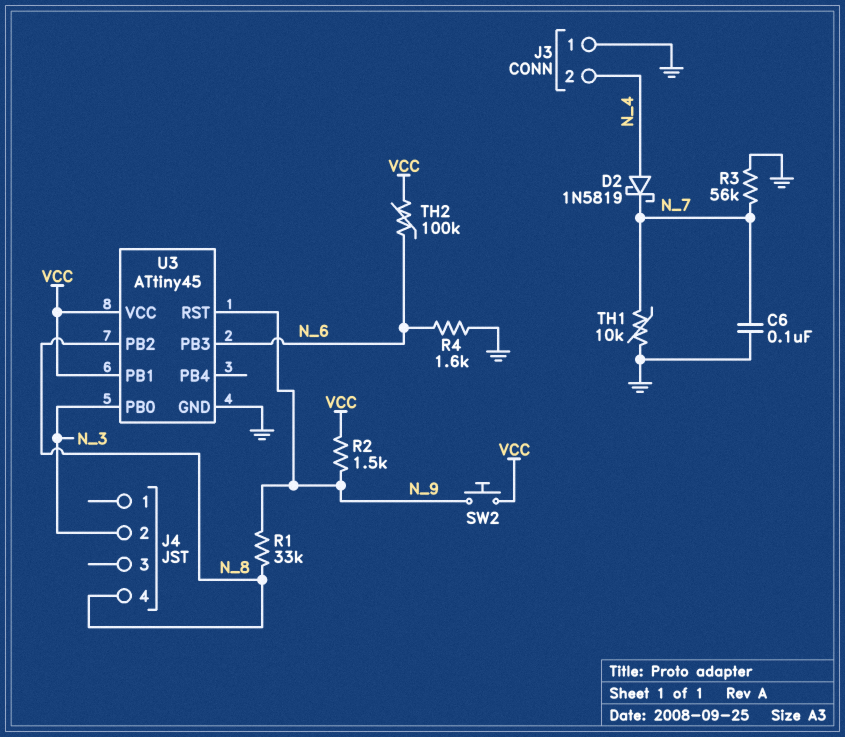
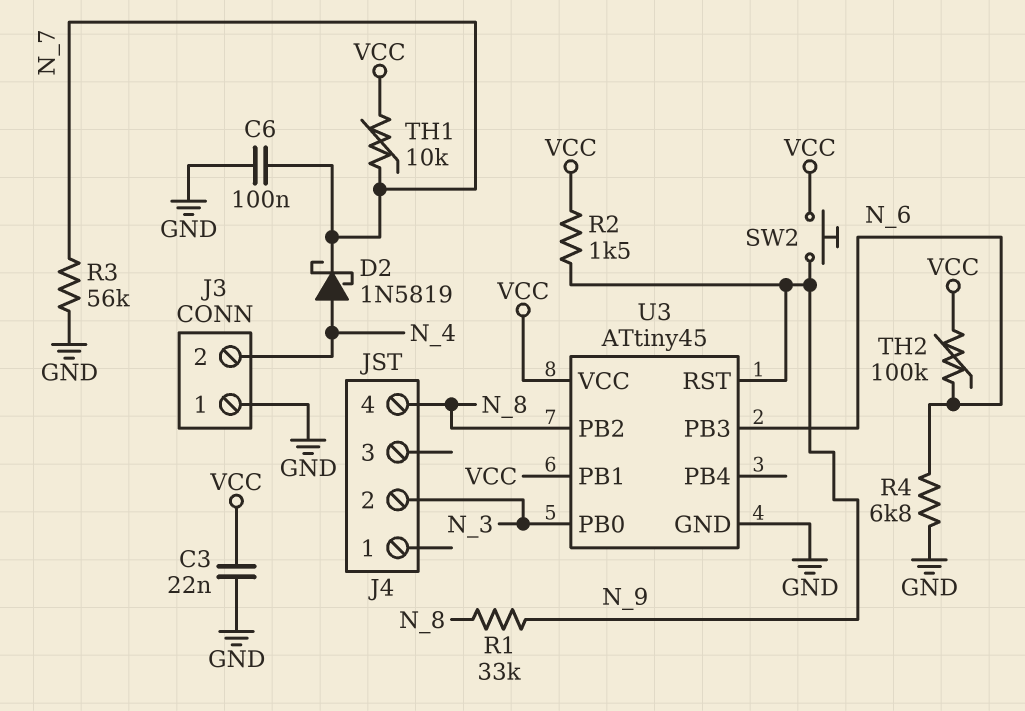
C3: none -> 22nF (GND, VCC)
R4: 1.6k (GND, N_6) -> 6.8k (GND, N_6)
TH1: 10k (GND, N_7) -> 10k (N_7, VCC)

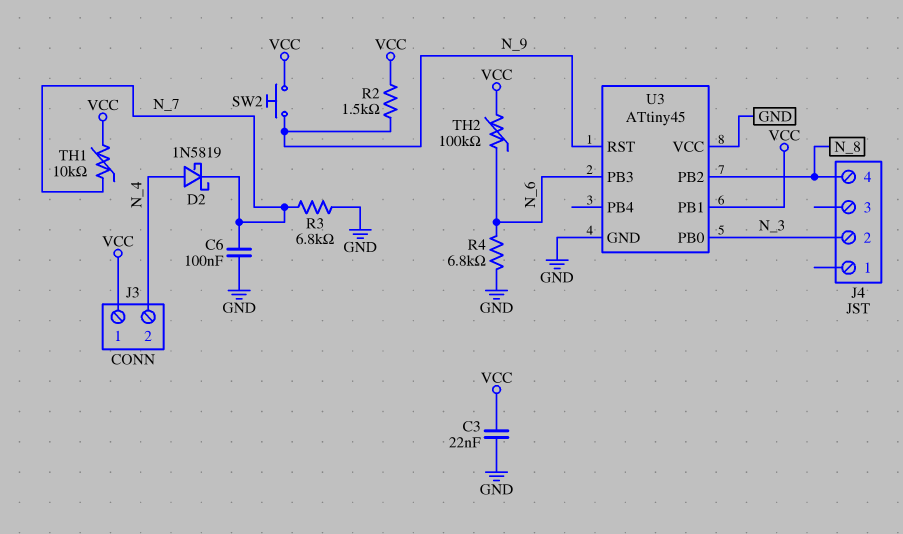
J3 pin 1: GND -> VCC
R1: 33k (N_8, N_9) -> none
R3: 56k (GND, N_7) -> 6.8k (GND, N_7)
U3 pin VCC: VCC -> GND

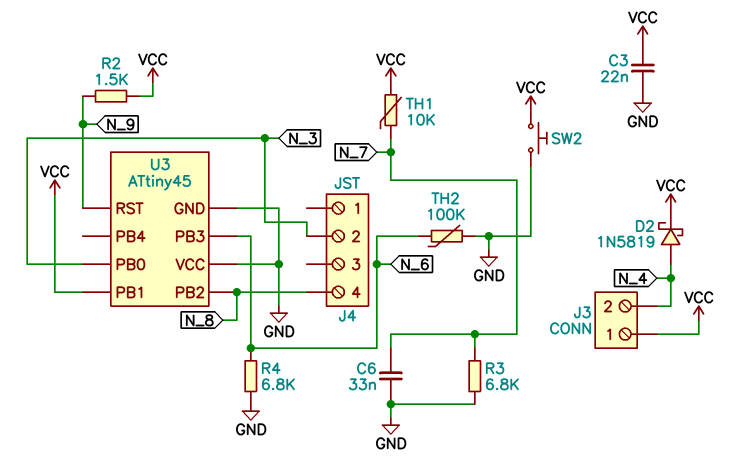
C6: 100nF (GND, N_7) -> 33nF (GND, N_7)
D2: schottky 1N5819 (A N_4, K N_7) -> schottky 1N5819 (A N_4, K VCC)
SW2: button (N_9, VCC) -> button (GND, VCC)
TH2: 100k (N_6, VCC) -> 100k (GND, N_6)

